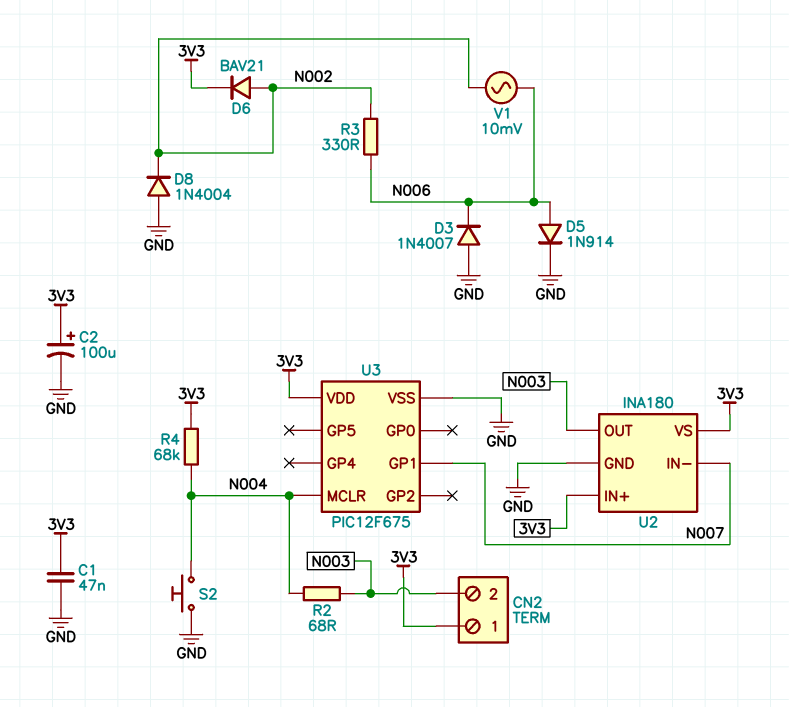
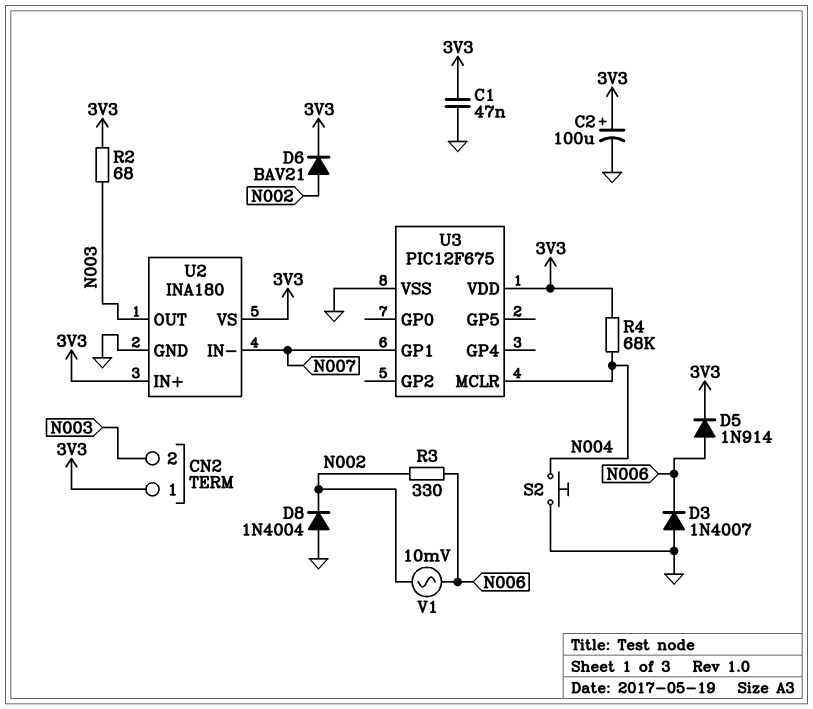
D5: diode 1N914 (A N006, K GND) -> diode 1N914 (A N006, K 3V3)
R2: 68 (N003, N004) -> 68 (3V3, N003)

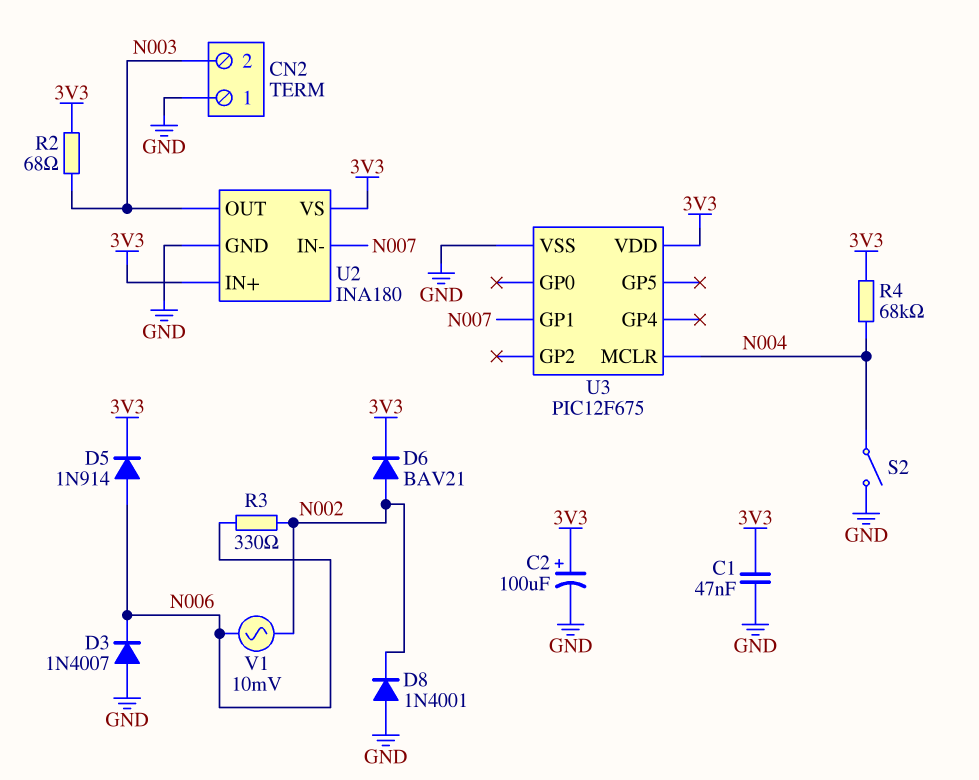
CN2 pin 1: 3V3 -> GND
D8: diode 1N4004 (A GND, K N002) -> diode 1N4001 (A GND, K N002)
S2: button (GND, N004) -> switch (GND, N004)

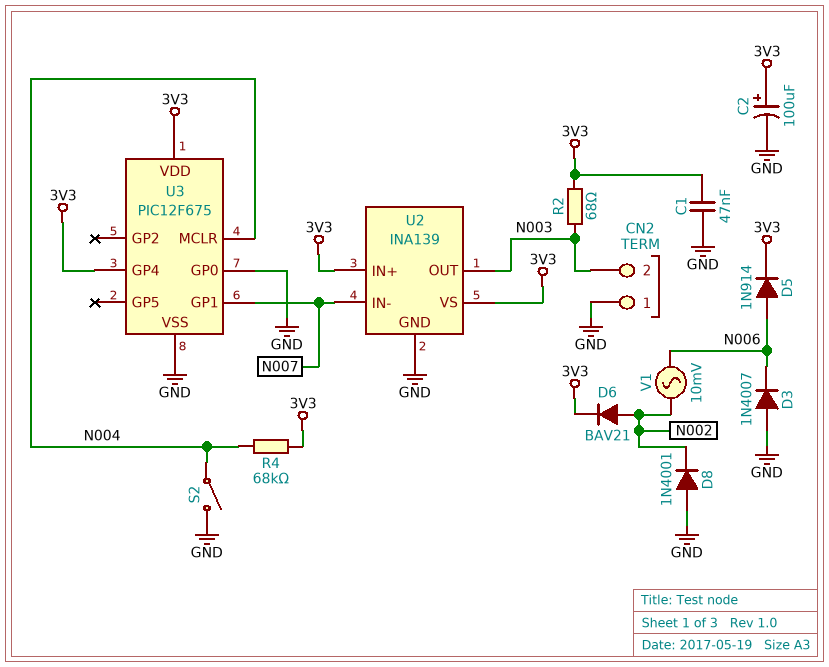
R3: 330 (N002, N006) -> none
U2: INA180 -> INA139
U3 pin GP0: none -> GND
U3 pin GP4: none -> 3V3

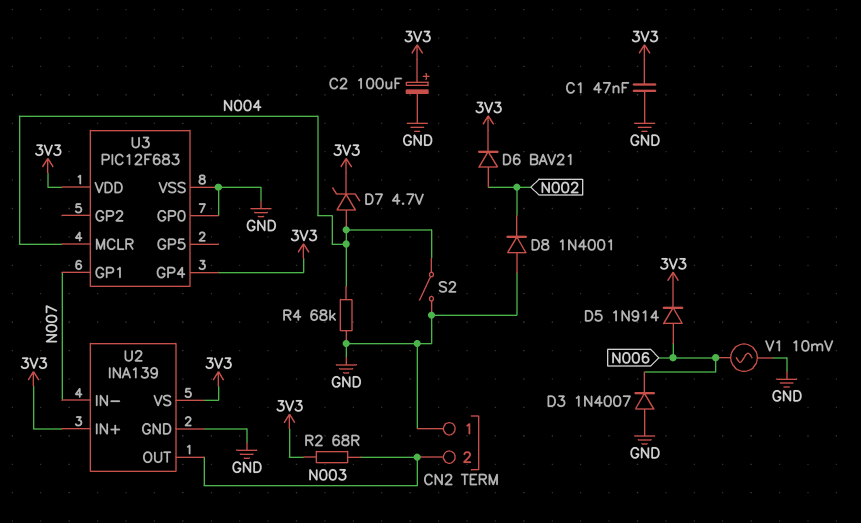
D7: none -> zener 4.7V (A N004, K 3V3)
R4: 68k (3V3, N004) -> 68k (GND, N004)
U3: PIC12F675 -> PIC12F683
V1: AC 10mV (N002, N006) -> AC 10mV (GND, N006)

